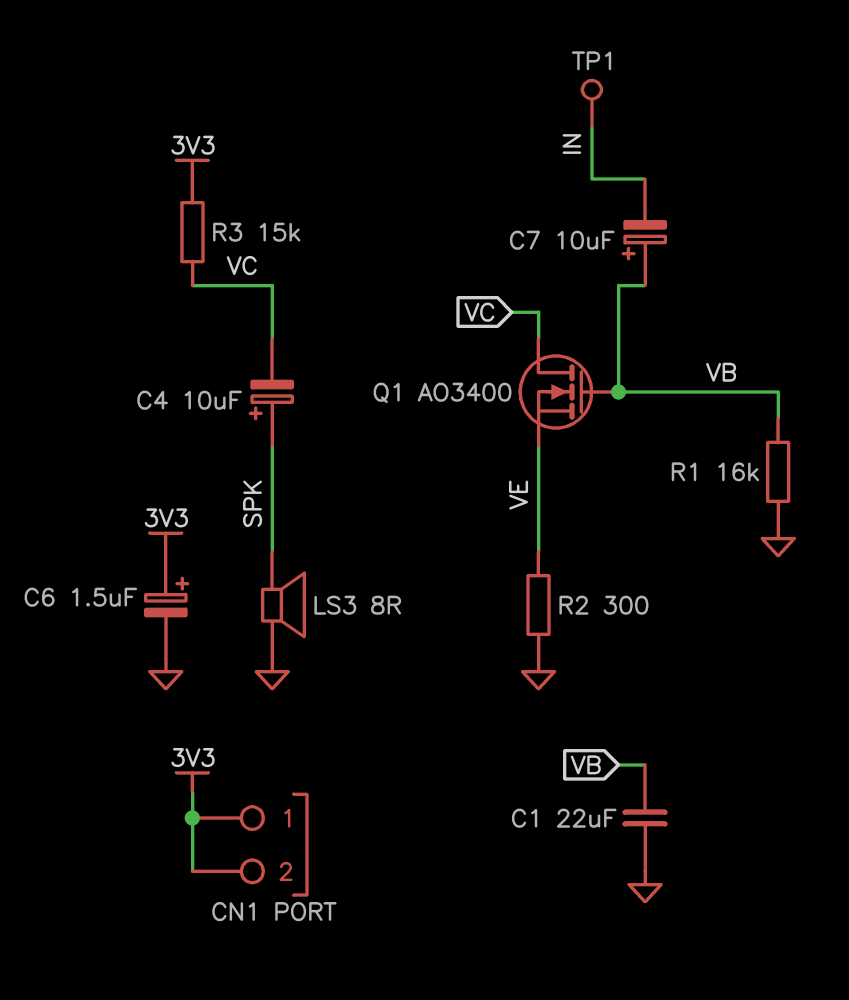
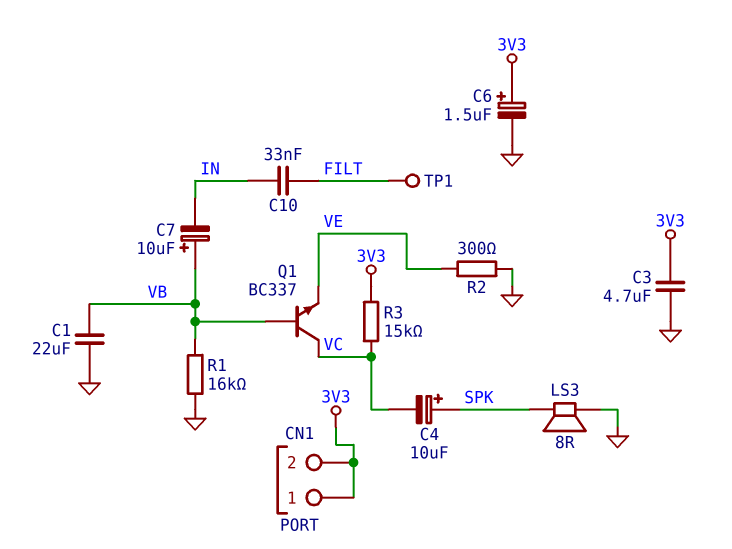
C3: none -> 4.7uF (3V3, GND)
C10: none -> 33nF (FILT, IN)
Q1: NMOS AO3400 (G VB, D VC, S VE) -> NPN BC337 (B VB, C VC, E VE)
TP1: test point (IN) -> test point (FILT)

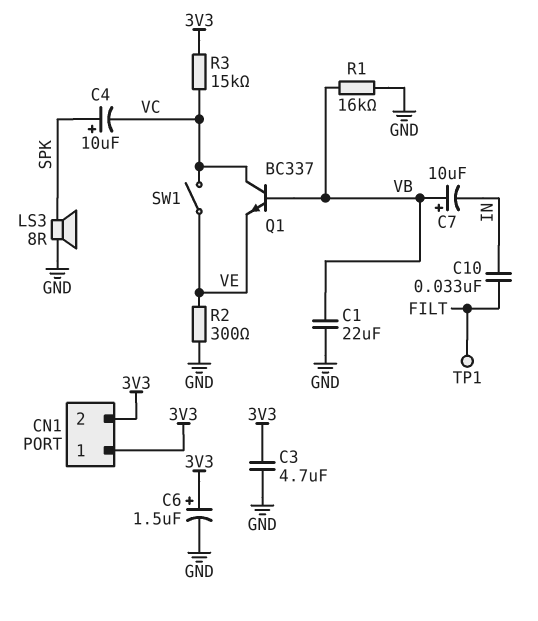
SW1: none -> switch (VC, VE)

